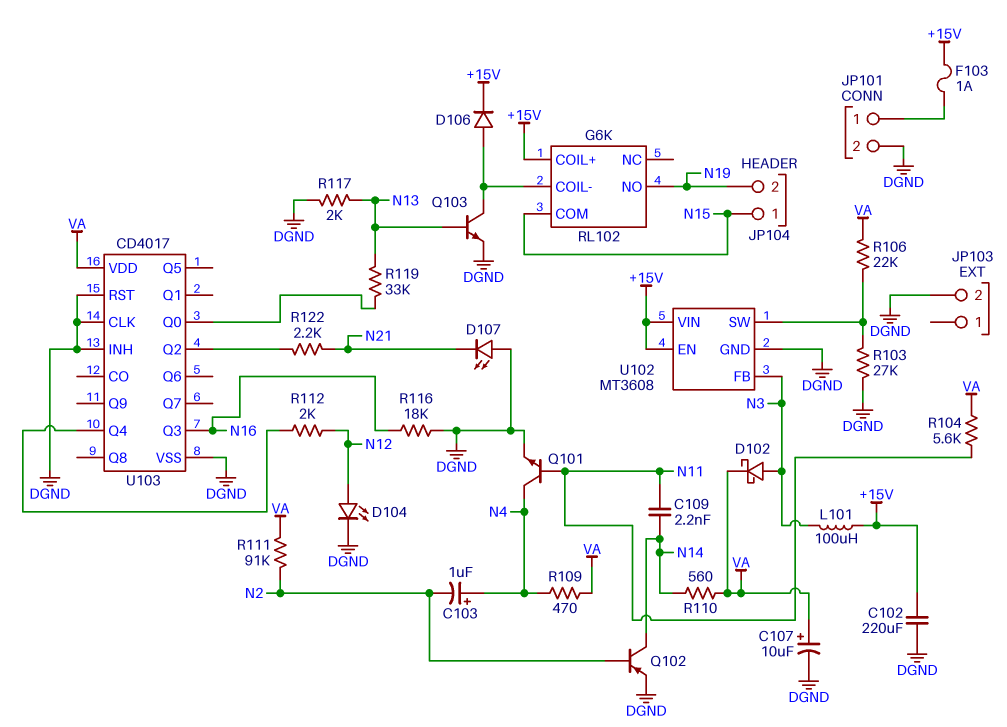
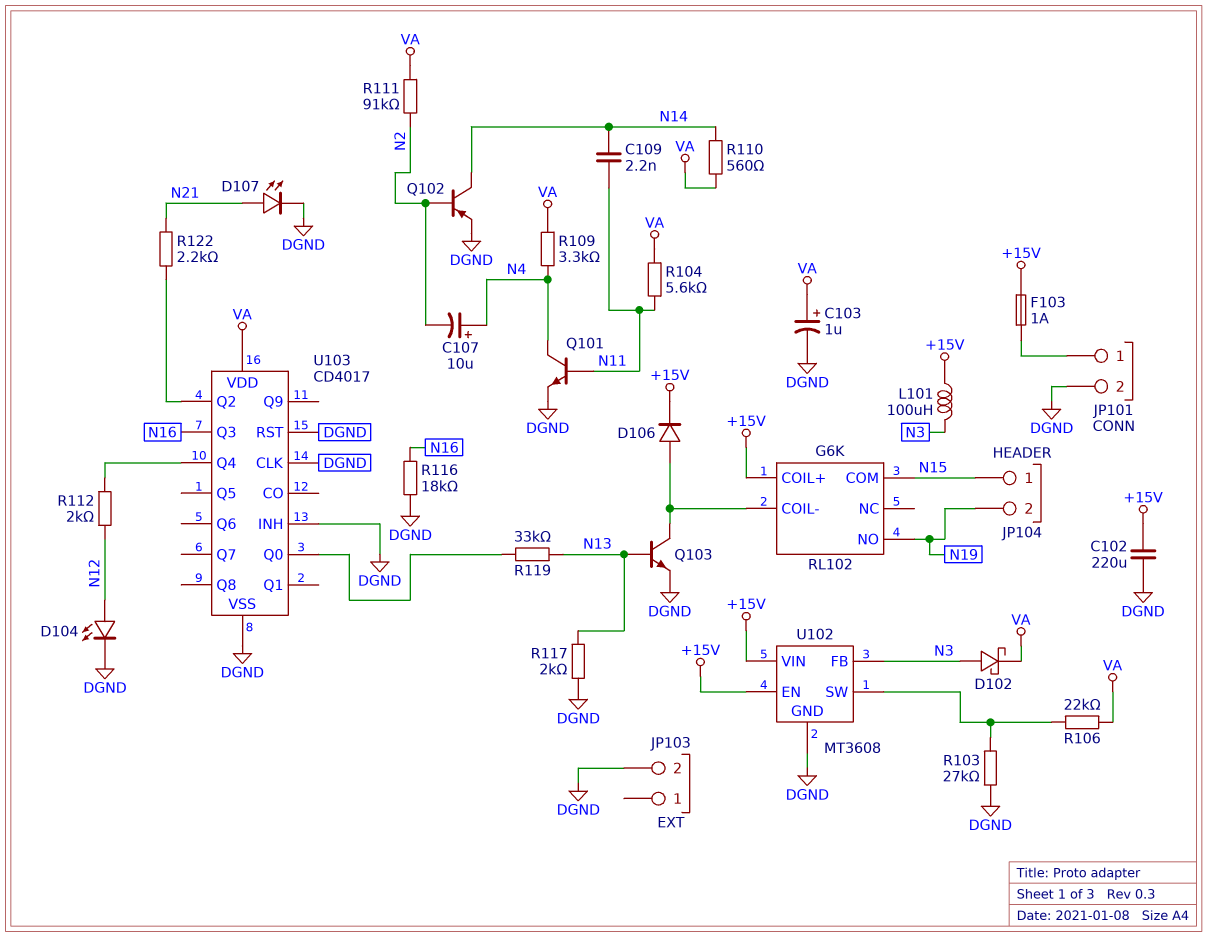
C103: 1uF (plus N4, minus N2) -> 1uF (plus VA, minus DGND)
C107: 10uF (plus VA, minus DGND) -> 10uF (plus N4, minus N2)
D107: LED (A DGND, K N21) -> LED (A N21, K DGND)
R109: 470 (N4, VA) -> 3.3k (N4, VA)

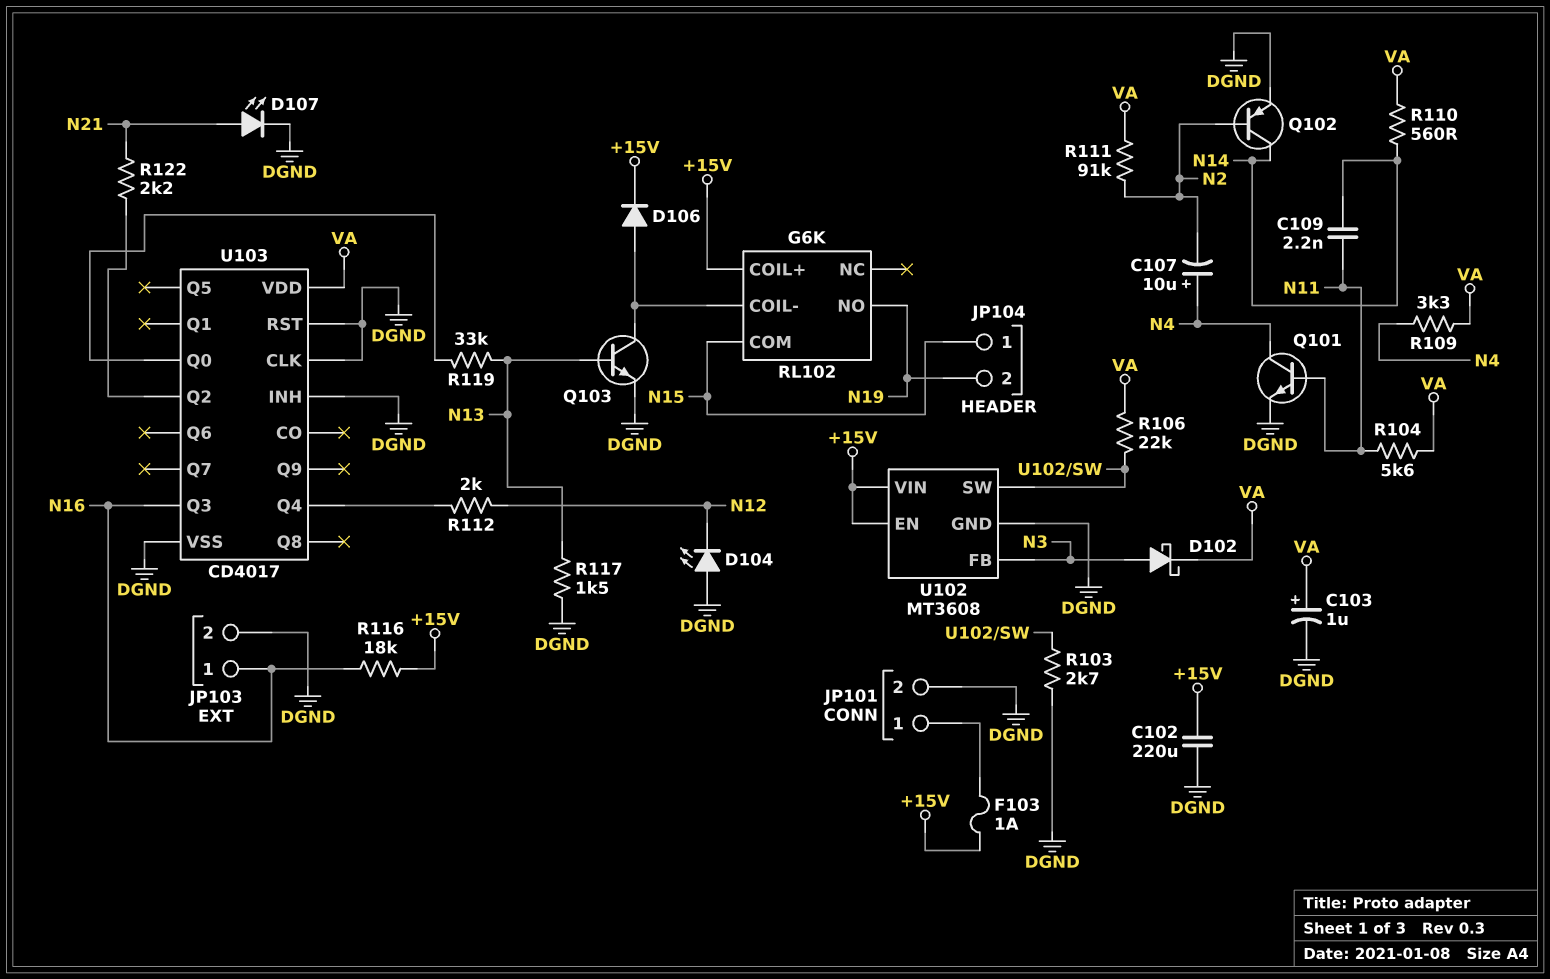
D104: LED (A N12, K DGND) -> LED (A DGND, K N12)
JP103 pin 1: none -> N16
L101: 100uH (+15V, N3) -> none
R103: 27k (DGND, U102/SW) -> 2.7k (DGND, U102/SW)
R116: 18k (DGND, N16) -> 18k (+15V, N16)
R117: 2k (DGND, N13) -> 1.5k (DGND, N13)

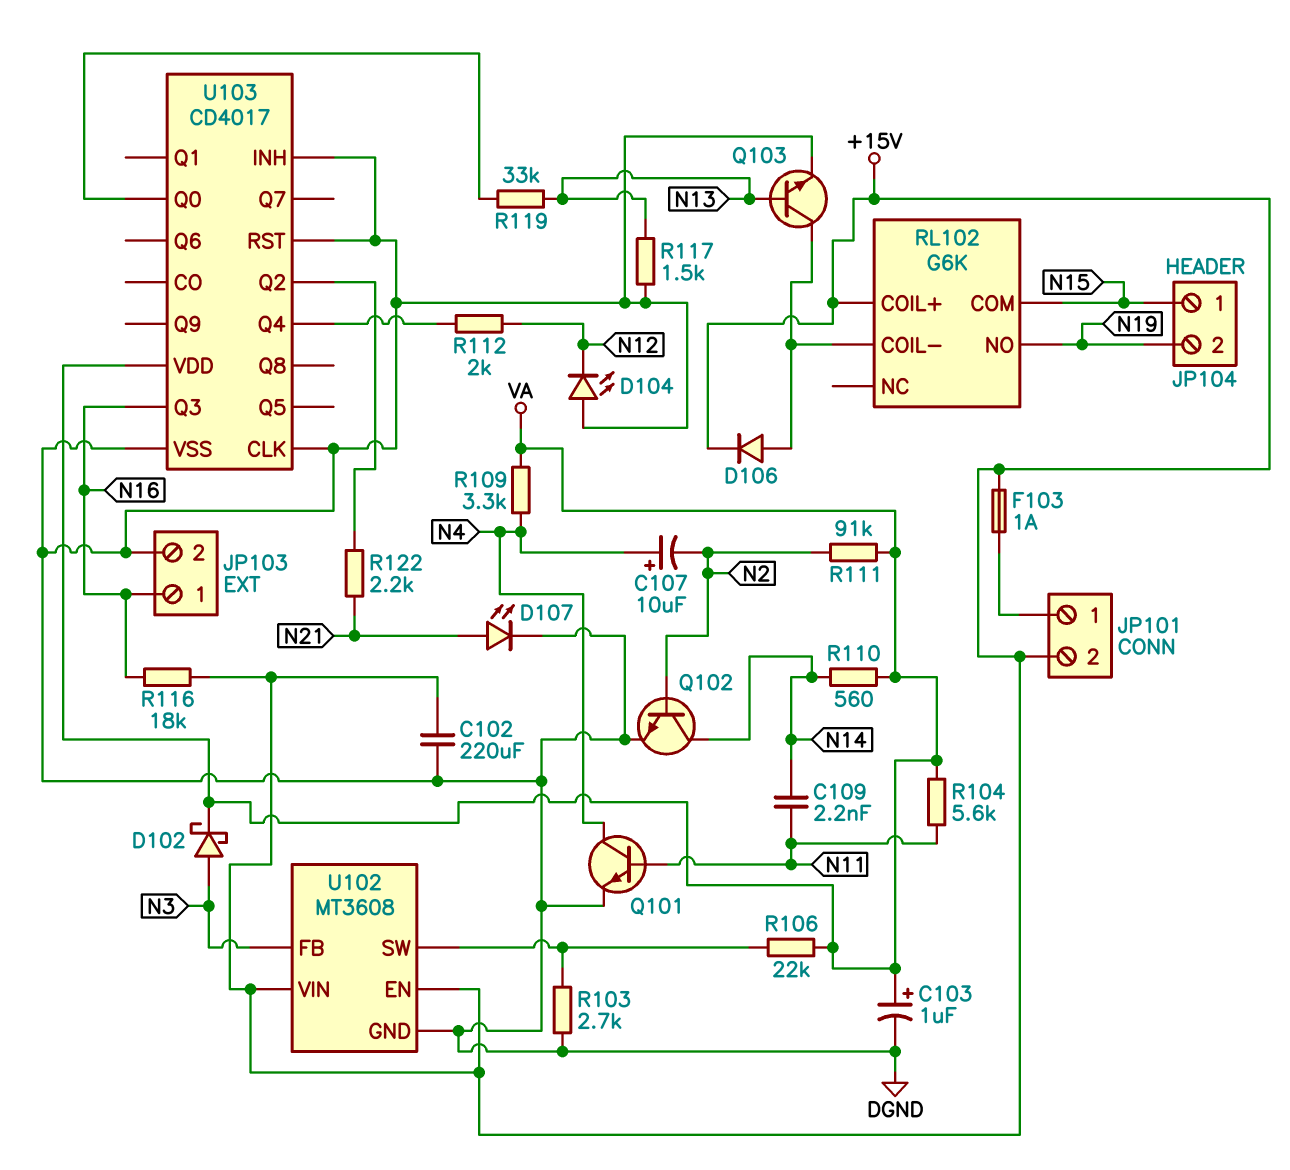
JP101 pin 2: DGND -> +15V
Q102: PNP (B N2, C N14, E DGND) -> NPN (B N2, C N14, E DGND)

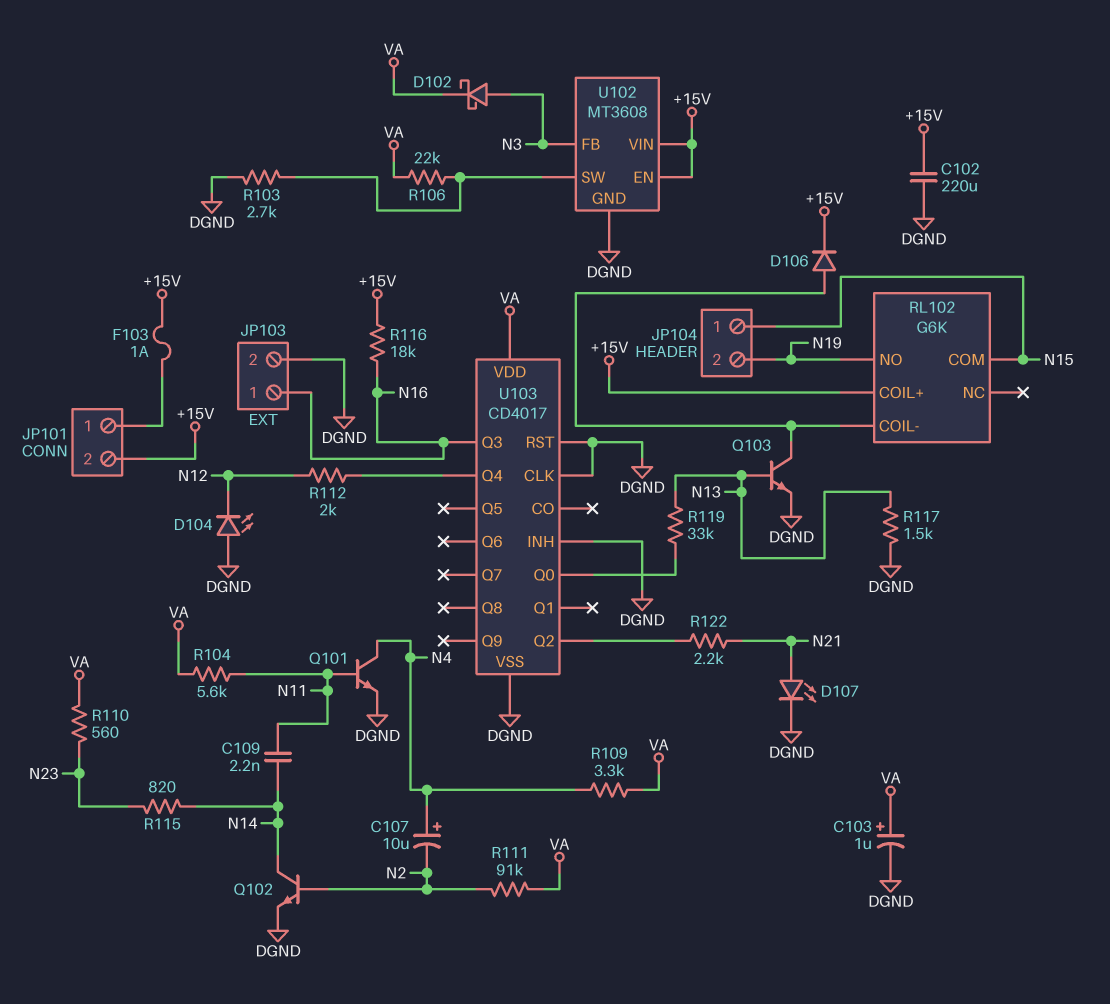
R110: 560 (N14, VA) -> 560 (N23, VA)
R115: none -> 820 (N14, N23)

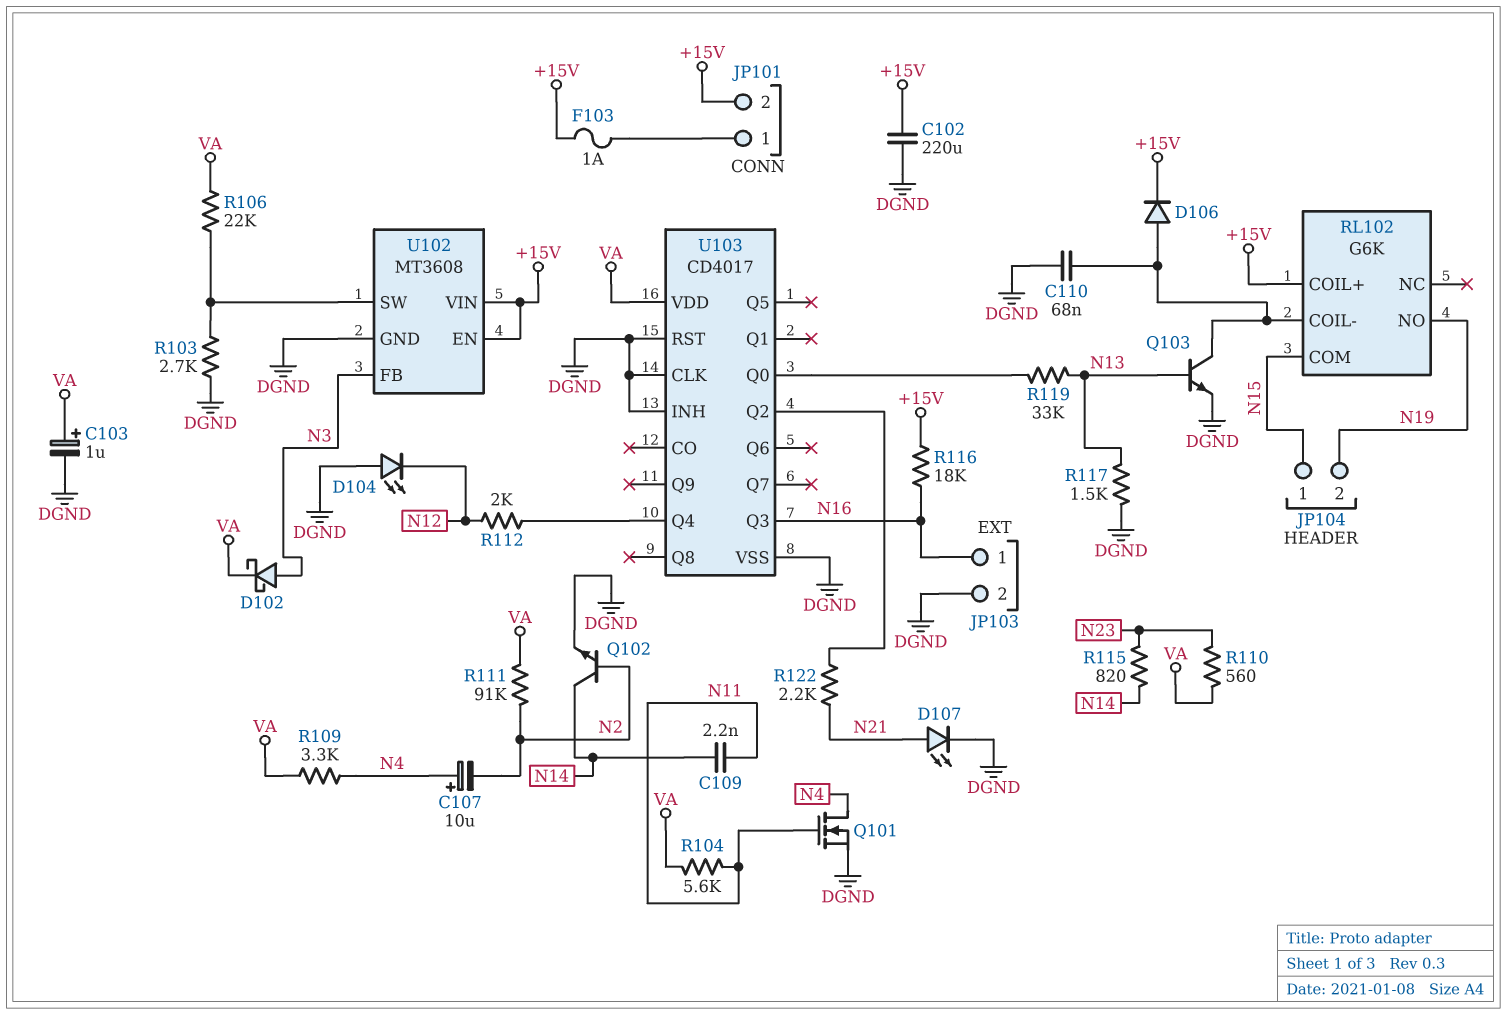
C110: none -> 68nF (DGND, RL102/COIL-)
Q101: NPN (B N11, C N4, E DGND) -> NMOS (G N11, D N4, S DGND)

